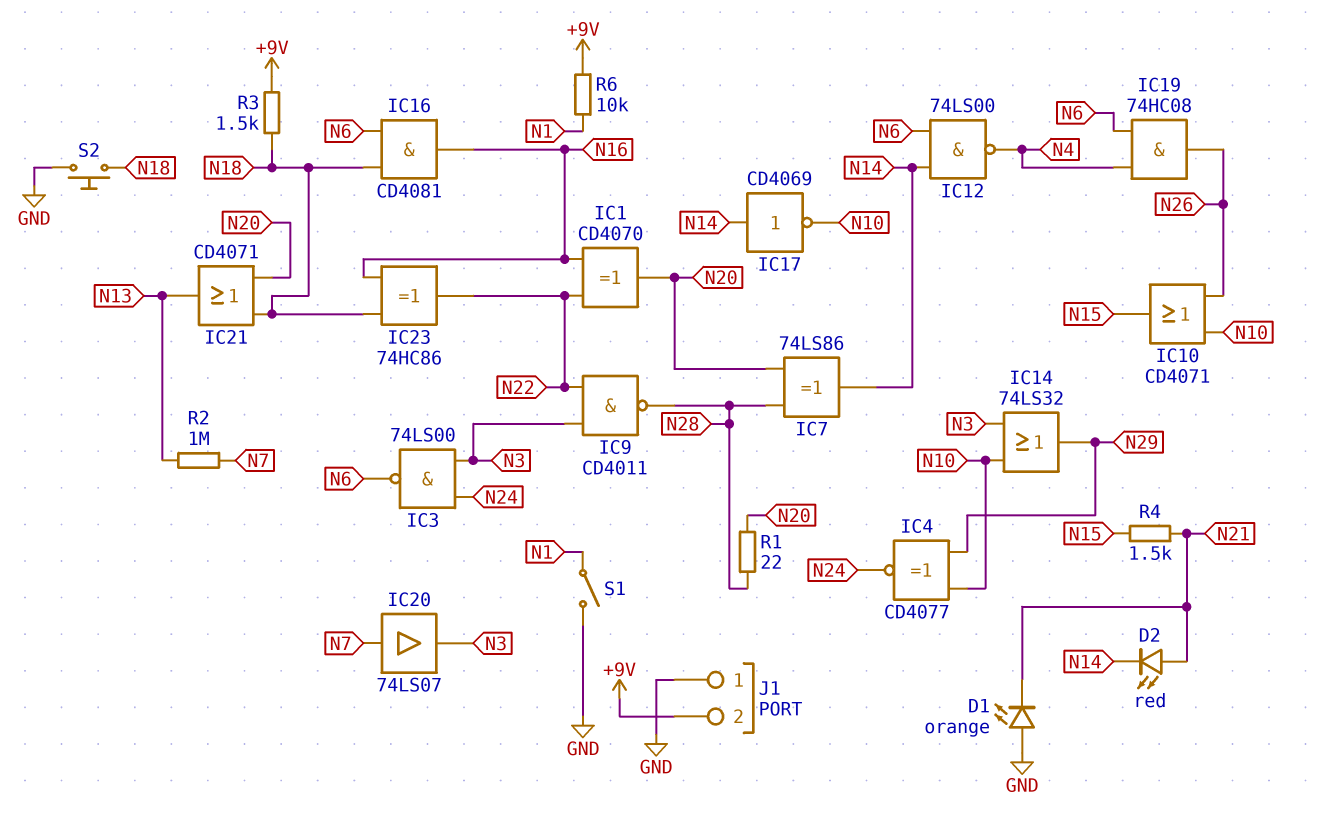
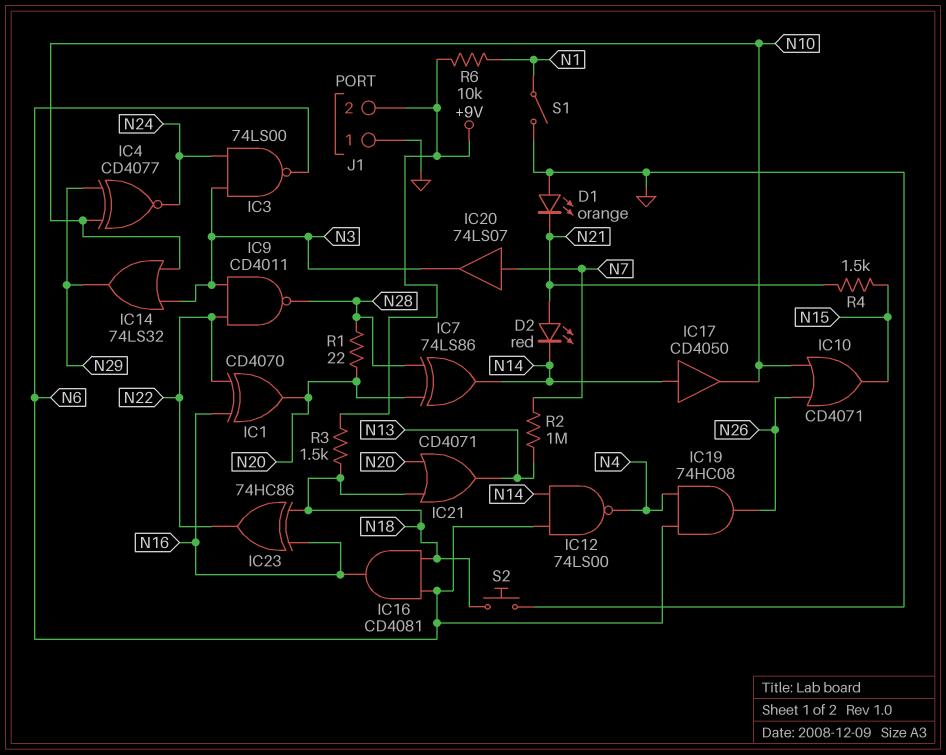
IC17: NOT CD4069 (in N14, out N10) -> buffer CD4050 (in N14, out N10)

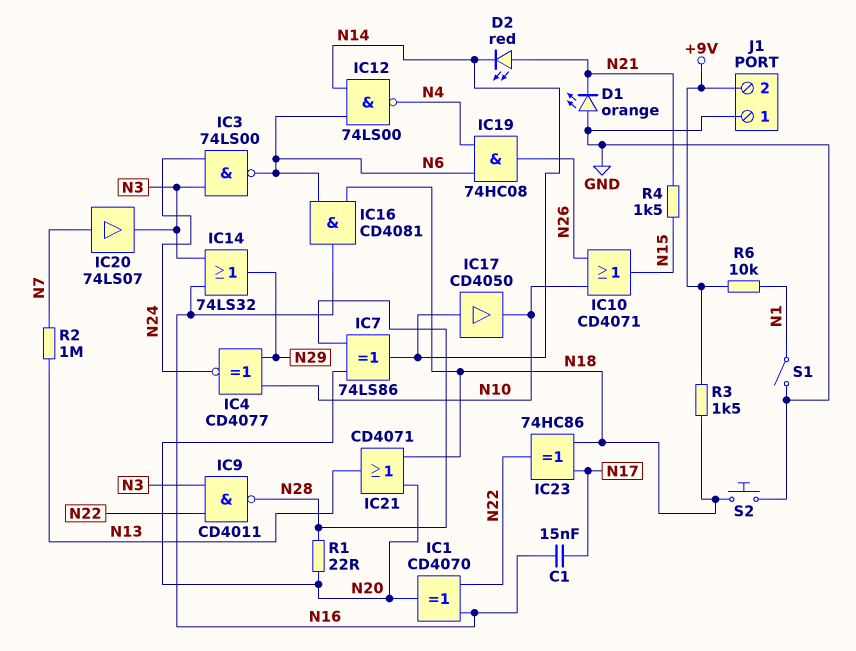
C1: none -> 15nF (N16, N17)
IC14: OR 74LS32 (in N3, in N10, out N29) -> OR 74LS32 (in N3, in N16, out N29)
IC23: XOR 74HC86 (in N16, in N18, out N22) -> XOR 74HC86 (in N17, in N18, out N22)

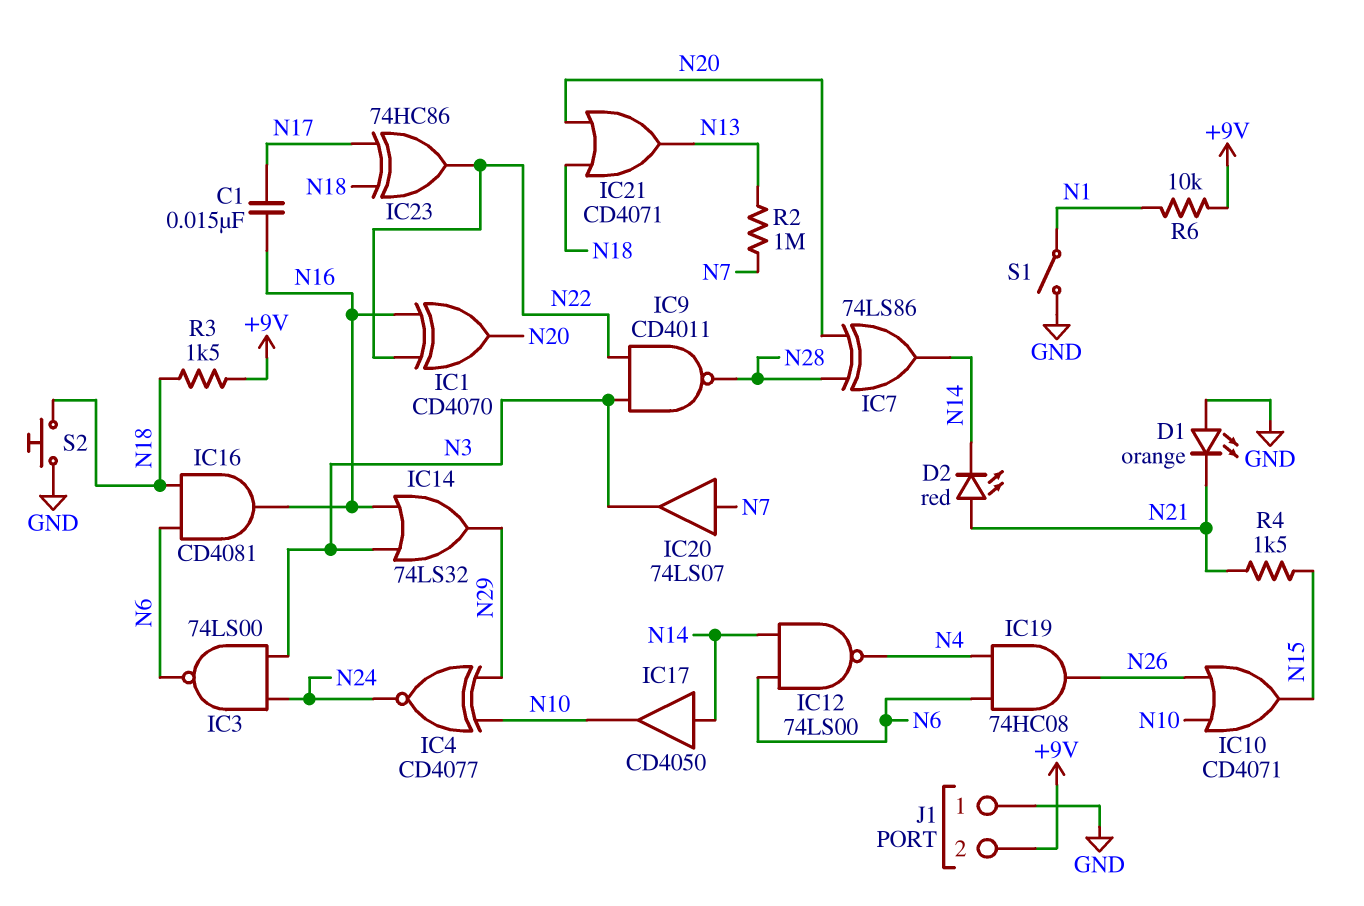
R1: 22 (N20, N28) -> none

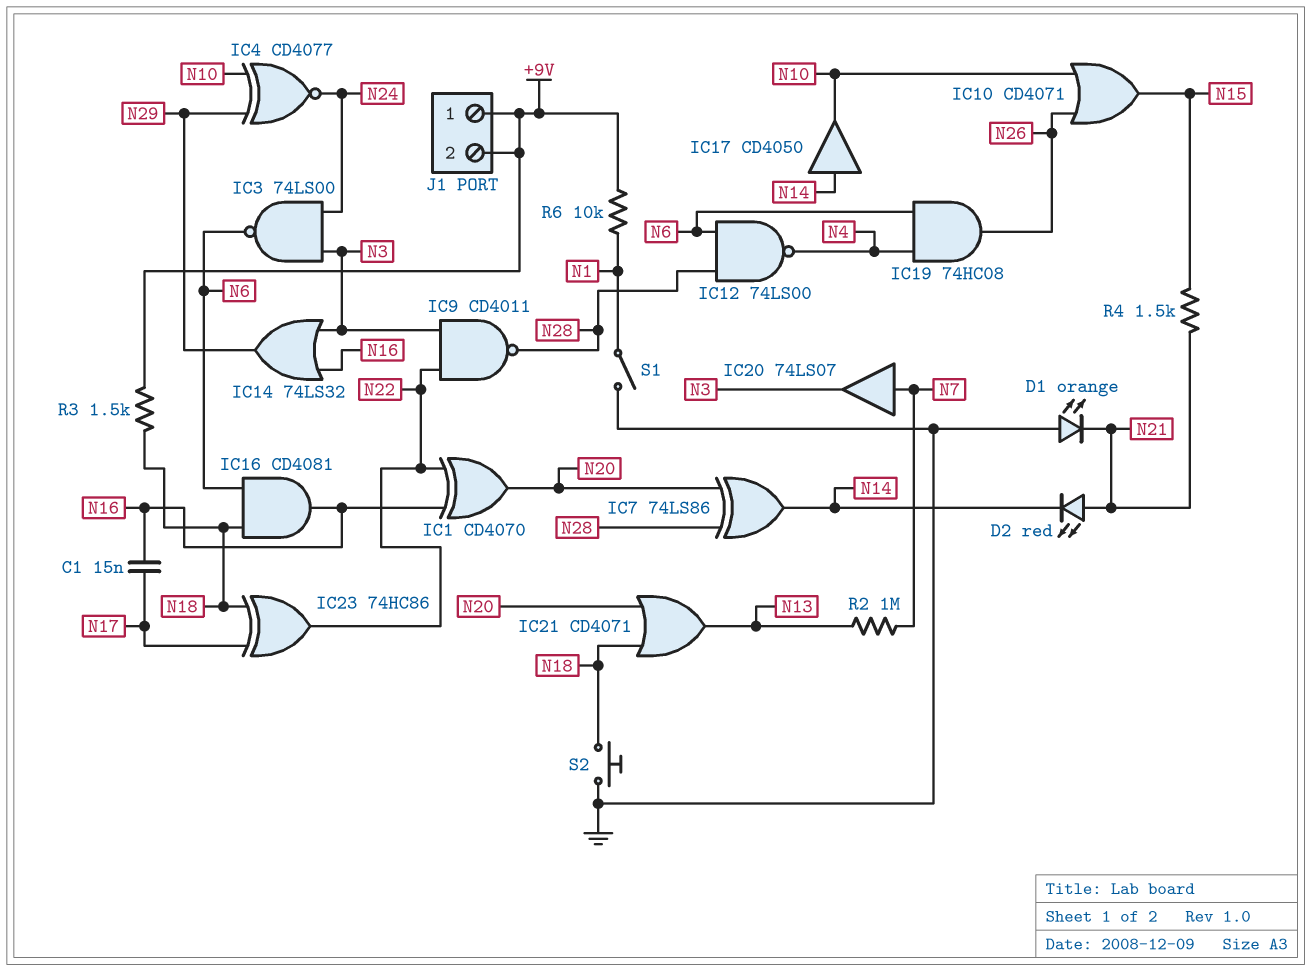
IC12: NAND 74LS00 (in N6, in N14, out N4) -> NAND 74LS00 (in N6, in N28, out N4)
J1 pin 1: GND -> +9V

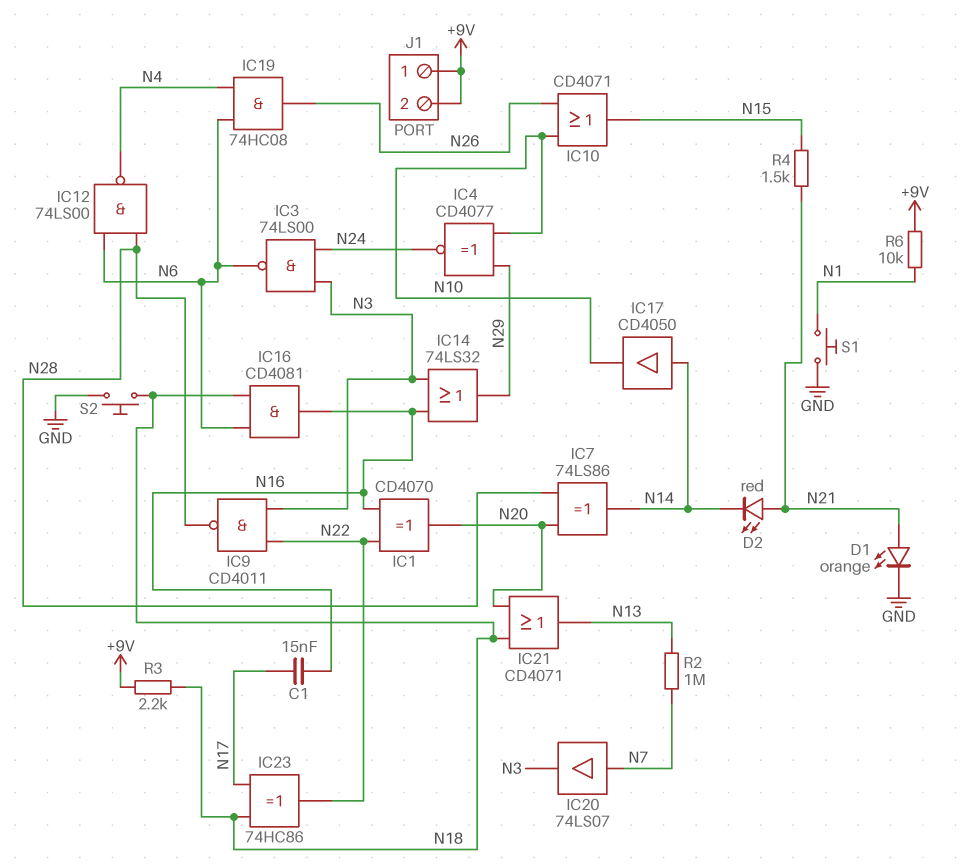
D1: LED orange (A GND, K N21) -> LED orange (A N21, K GND)
R3: 1.5k (+9V, N18) -> 2.2k (+9V, N18)
S1: switch (GND, N1) -> button (GND, N1)

